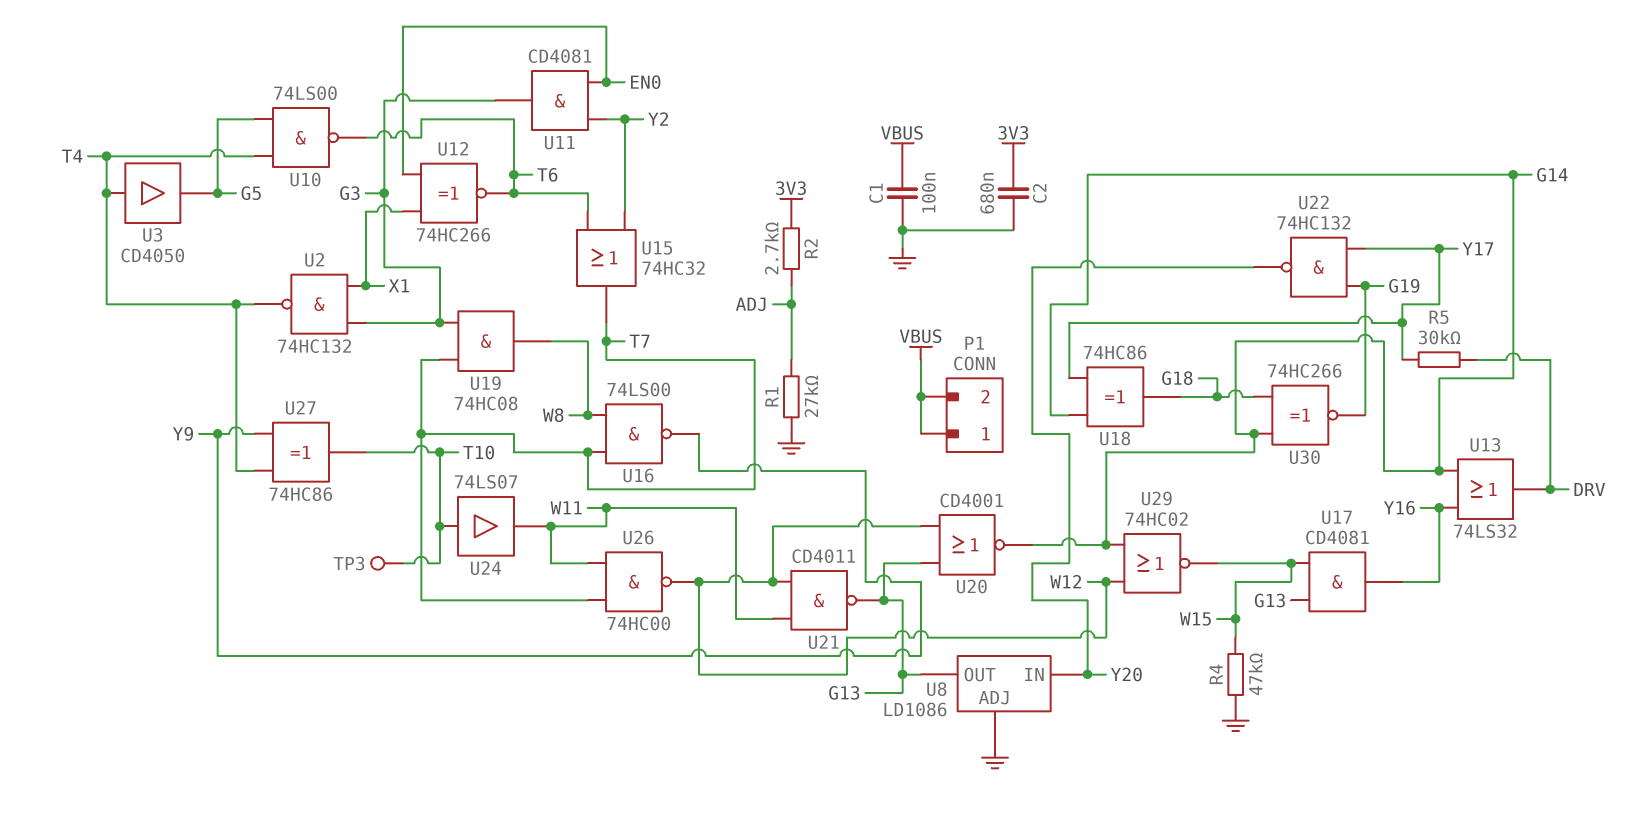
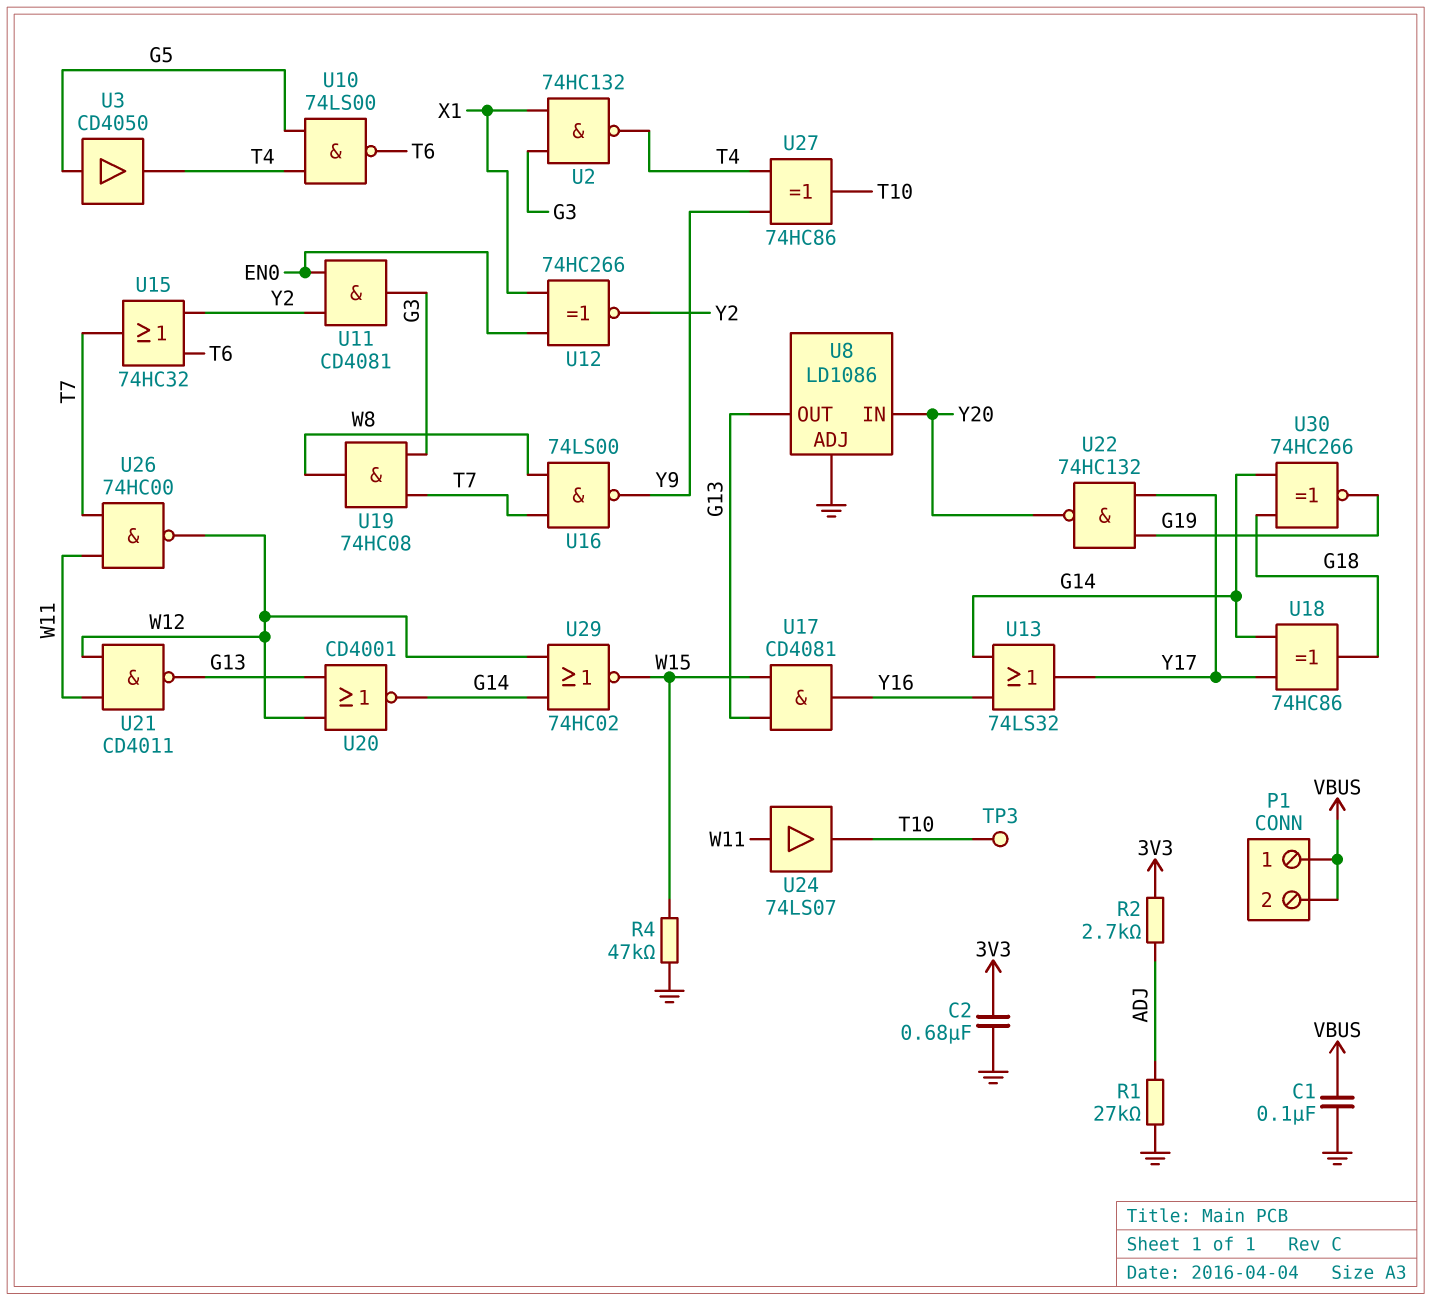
R5: 30k (DRV, Y17) -> none
U3: buffer CD4050 (in T4, out G5) -> buffer CD4050 (in G5, out T4)
U12: XNOR 74HC266 (in EN0, in X1, out T6) -> XNOR 74HC266 (in EN0, in X1, out Y2)
U13: OR 74LS32 (in G14, in Y16, out DRV) -> OR 74LS32 (in G14, in Y16, out Y17)
U24: buffer 74LS07 (in T10, out W11) -> buffer 74LS07 (in W11, out T10)

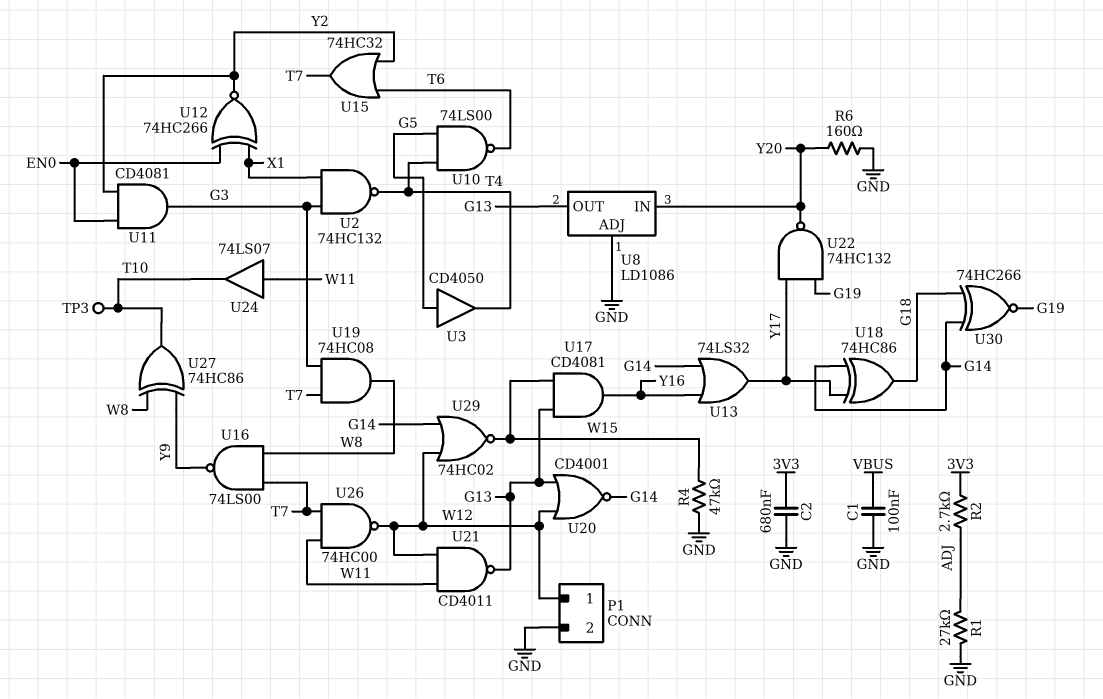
P1 pin 1: VBUS -> W12
P1 pin 2: VBUS -> GND
R6: none -> 160 (GND, Y20)
U27: XOR 74HC86 (in T4, in Y9, out T10) -> XOR 74HC86 (in W8, in Y9, out T10)

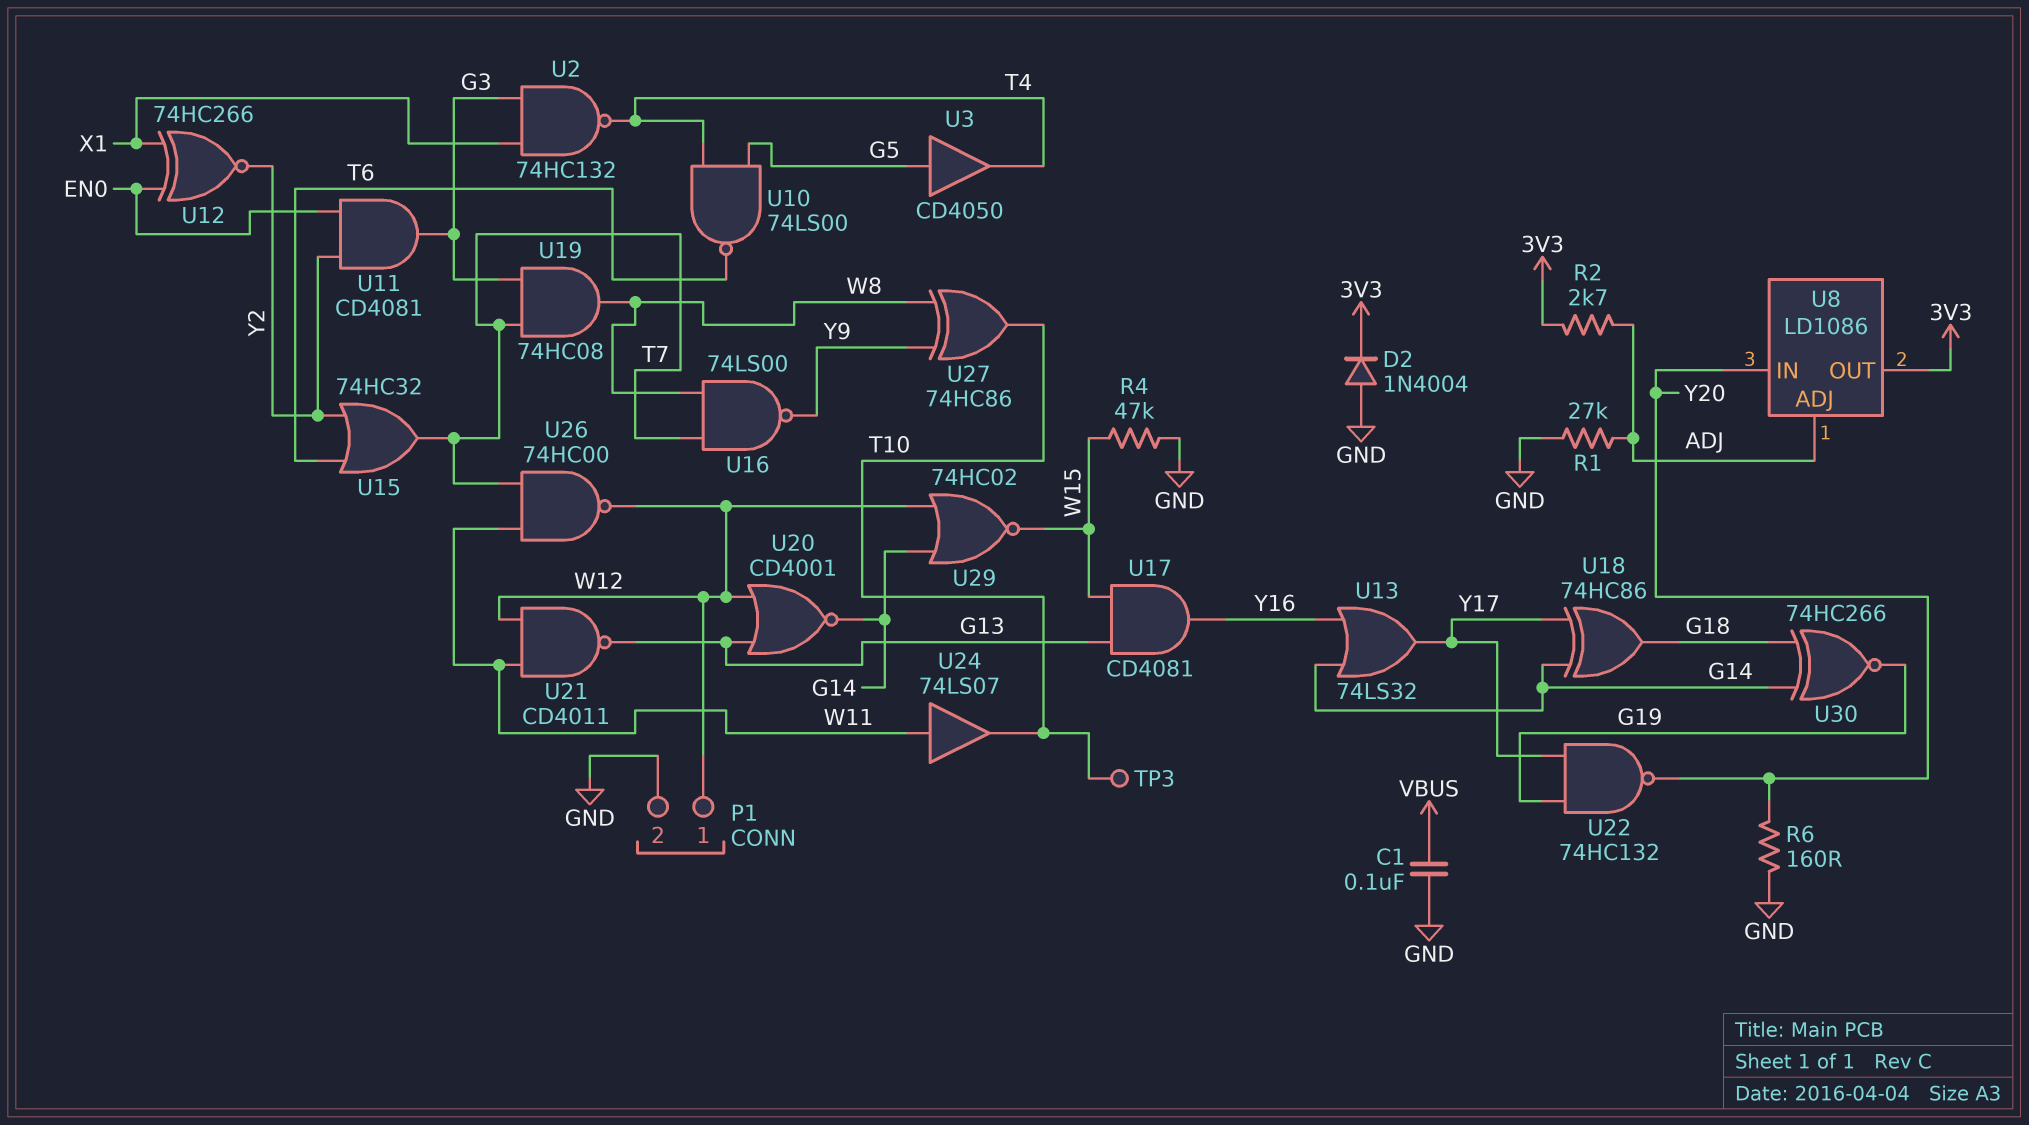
C2: 680nF (3V3, GND) -> none
D2: none -> diode 1N4004 (A GND, K 3V3)
U8 pin ADJ: GND -> ADJ
U8 pin OUT: G13 -> 3V3

